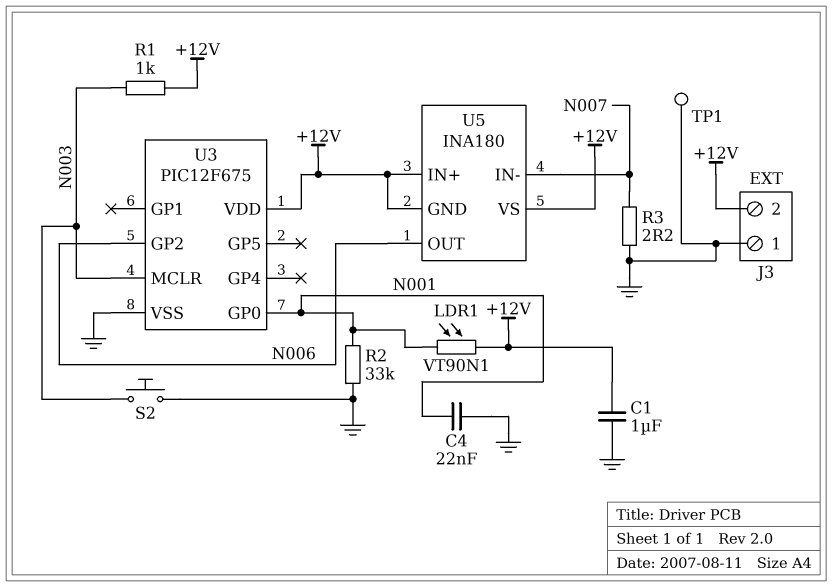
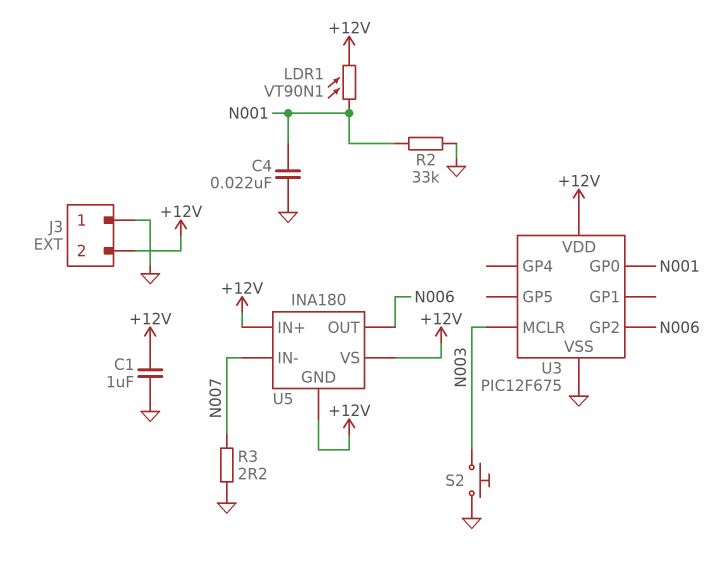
R1: 1k (+12V, N003) -> none
TP1: test point (GND) -> none

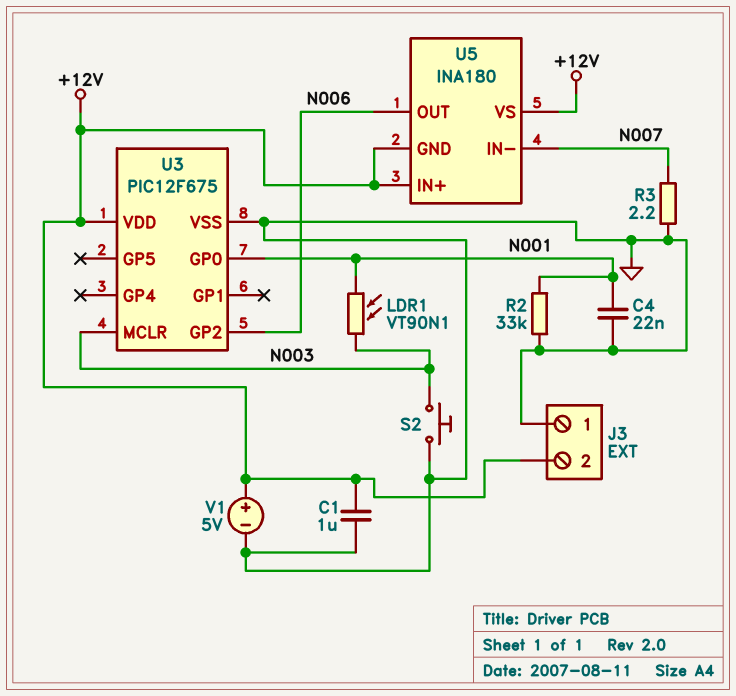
LDR1: VT90N1 (+12V, N001) -> VT90N1 (N001, N003)
V1: none -> 5V (plus +12V, minus GND)

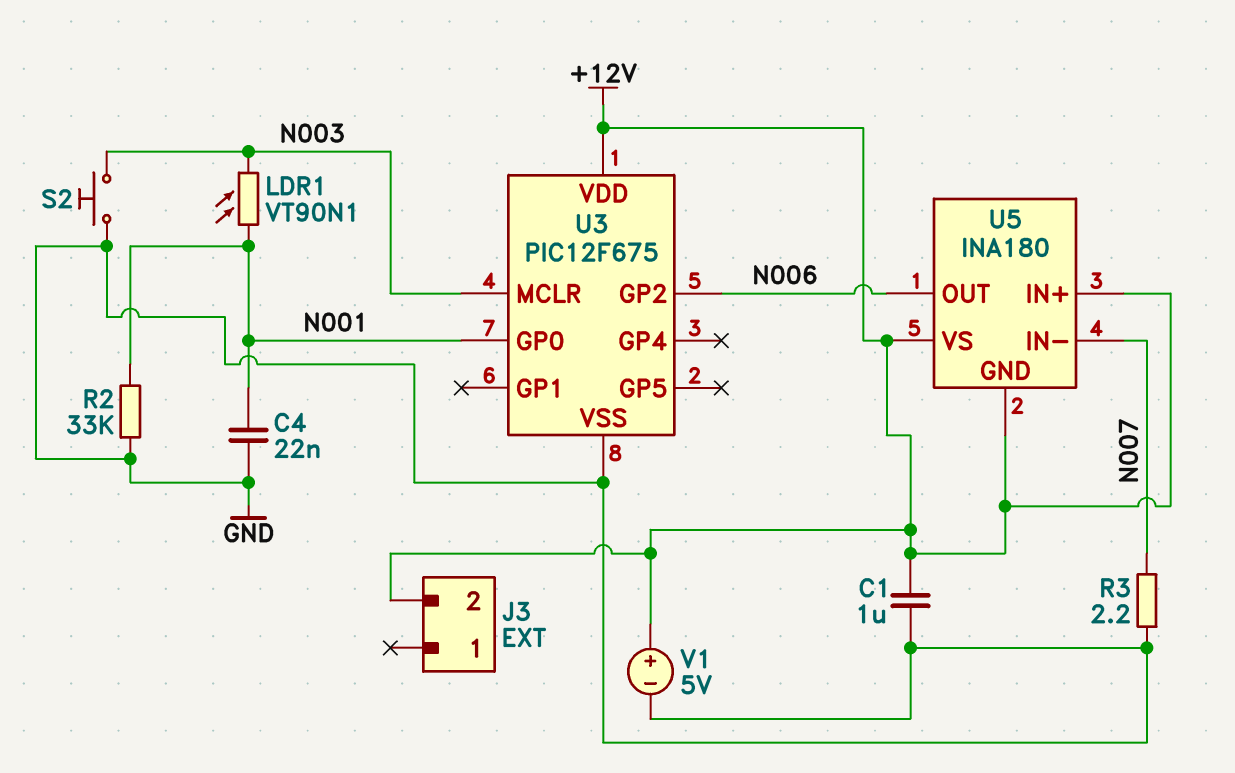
J3 pin 1: GND -> none

